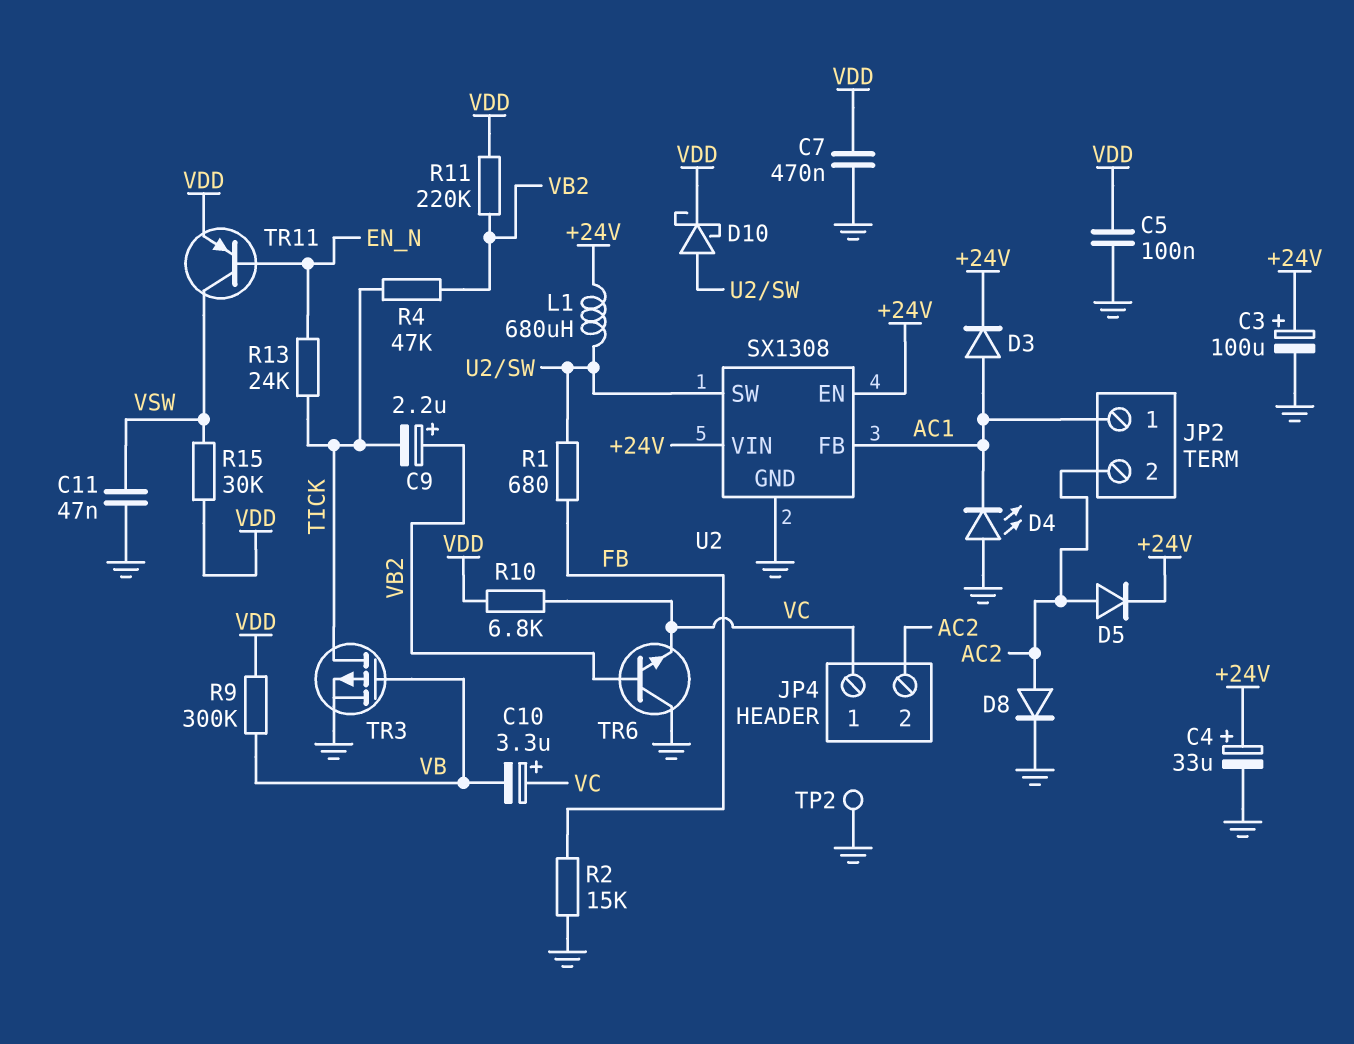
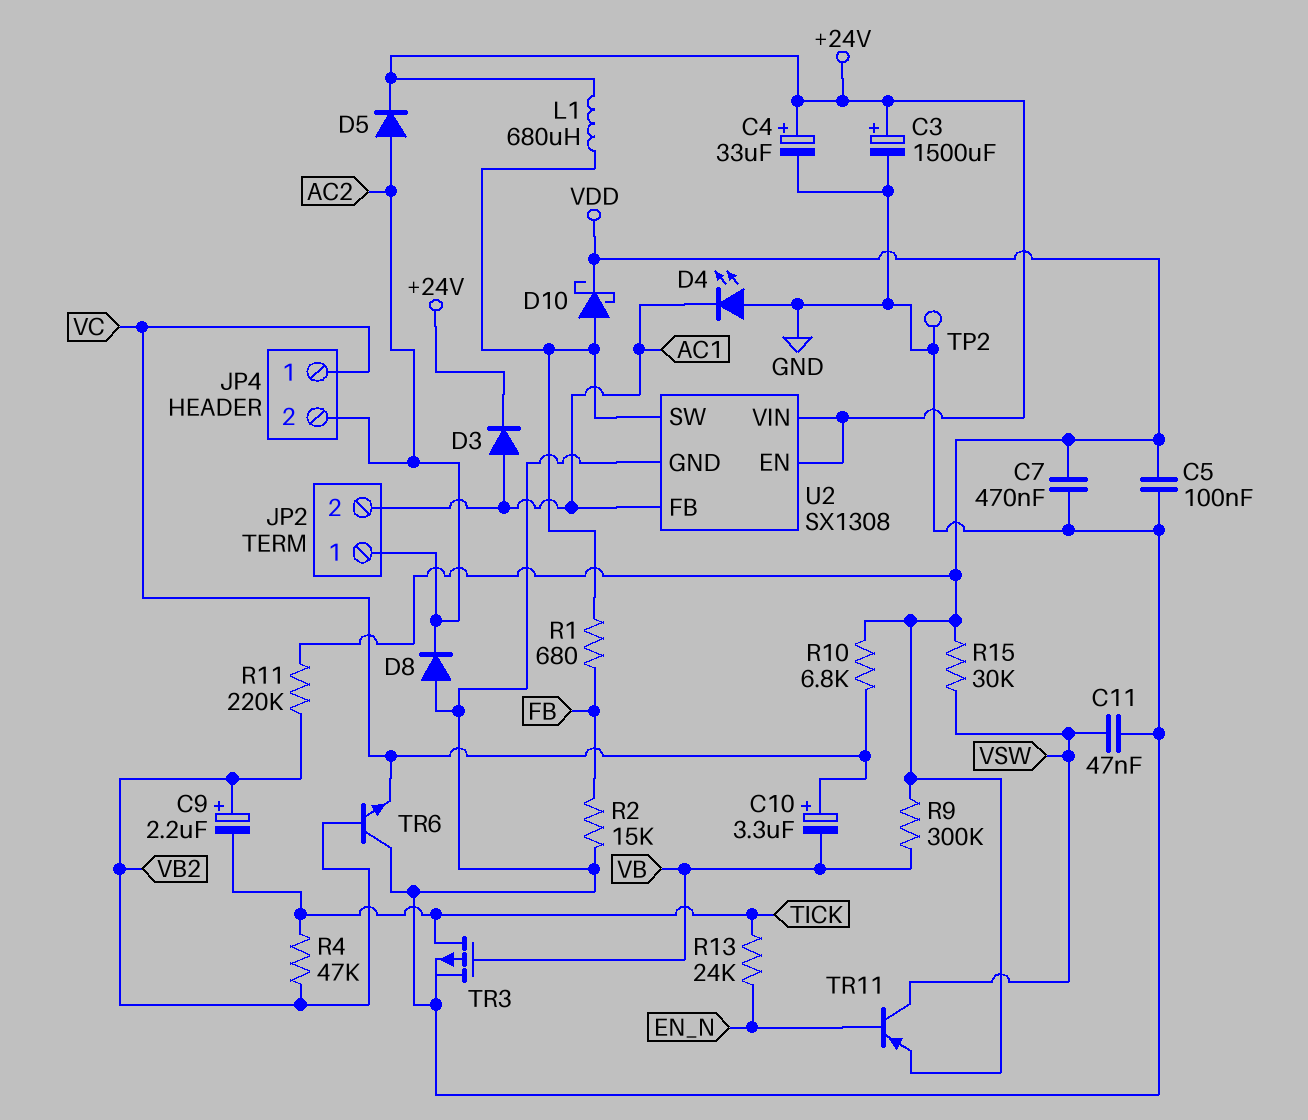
C3: 100uF (plus +24V, minus GND) -> 1500uF (plus +24V, minus GND)
D8: diode (A AC2, K GND) -> diode (A GND, K AC2)
JP2 pin 1: AC1 -> AC2
JP2 pin 2: AC2 -> AC1

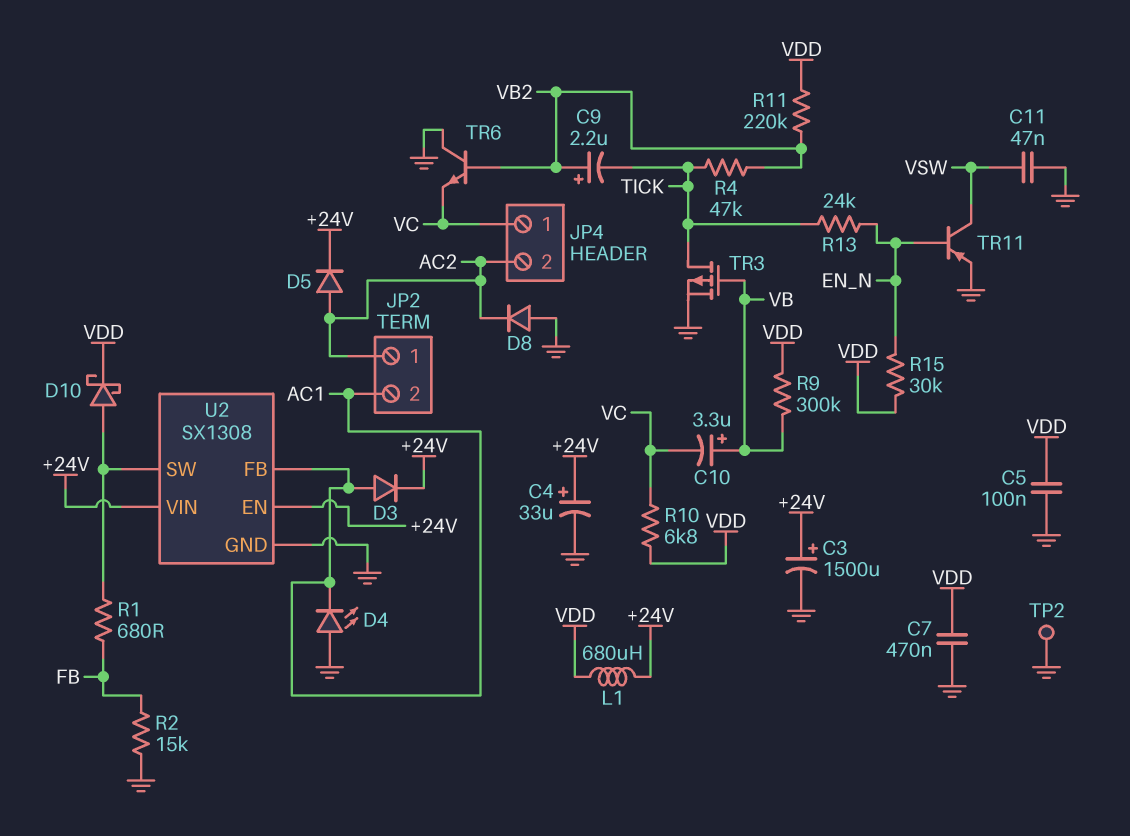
C10: 3.3uF (plus VC, minus VB) -> 3.3uF (plus VB, minus VC)
L1: 680uH (+24V, U2/SW) -> 680uH (+24V, VDD)
R15: 30k (VDD, VSW) -> 30k (EN_N, VDD)
TR11: PNP (B EN_N, C VSW, E VDD) -> PNP (B EN_N, C VSW, E GND)

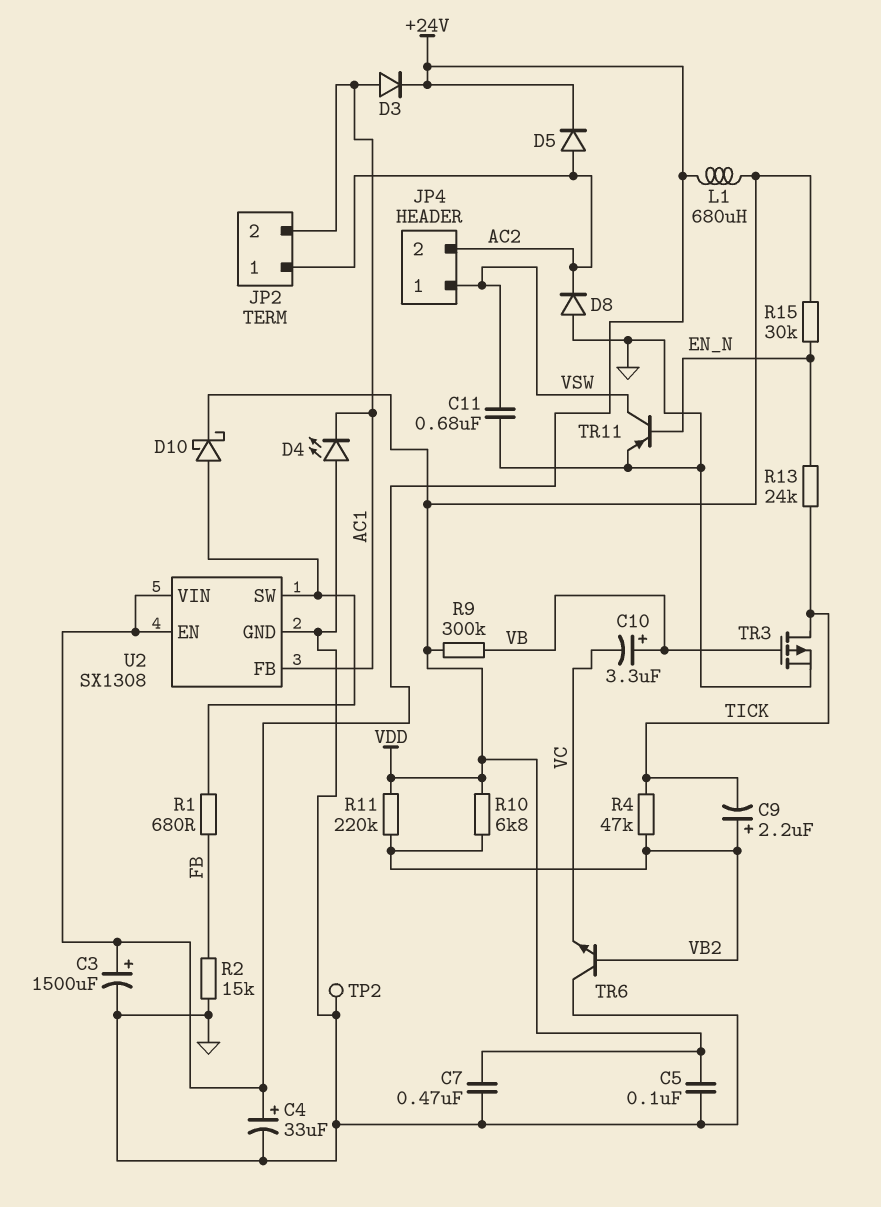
C11: 47nF (GND, VSW) -> 680nF (GND, VSW)
JP4 pin 1: VC -> VSW
R10: 6.8k (VC, VDD) -> 6.8k (VB2, VDD)

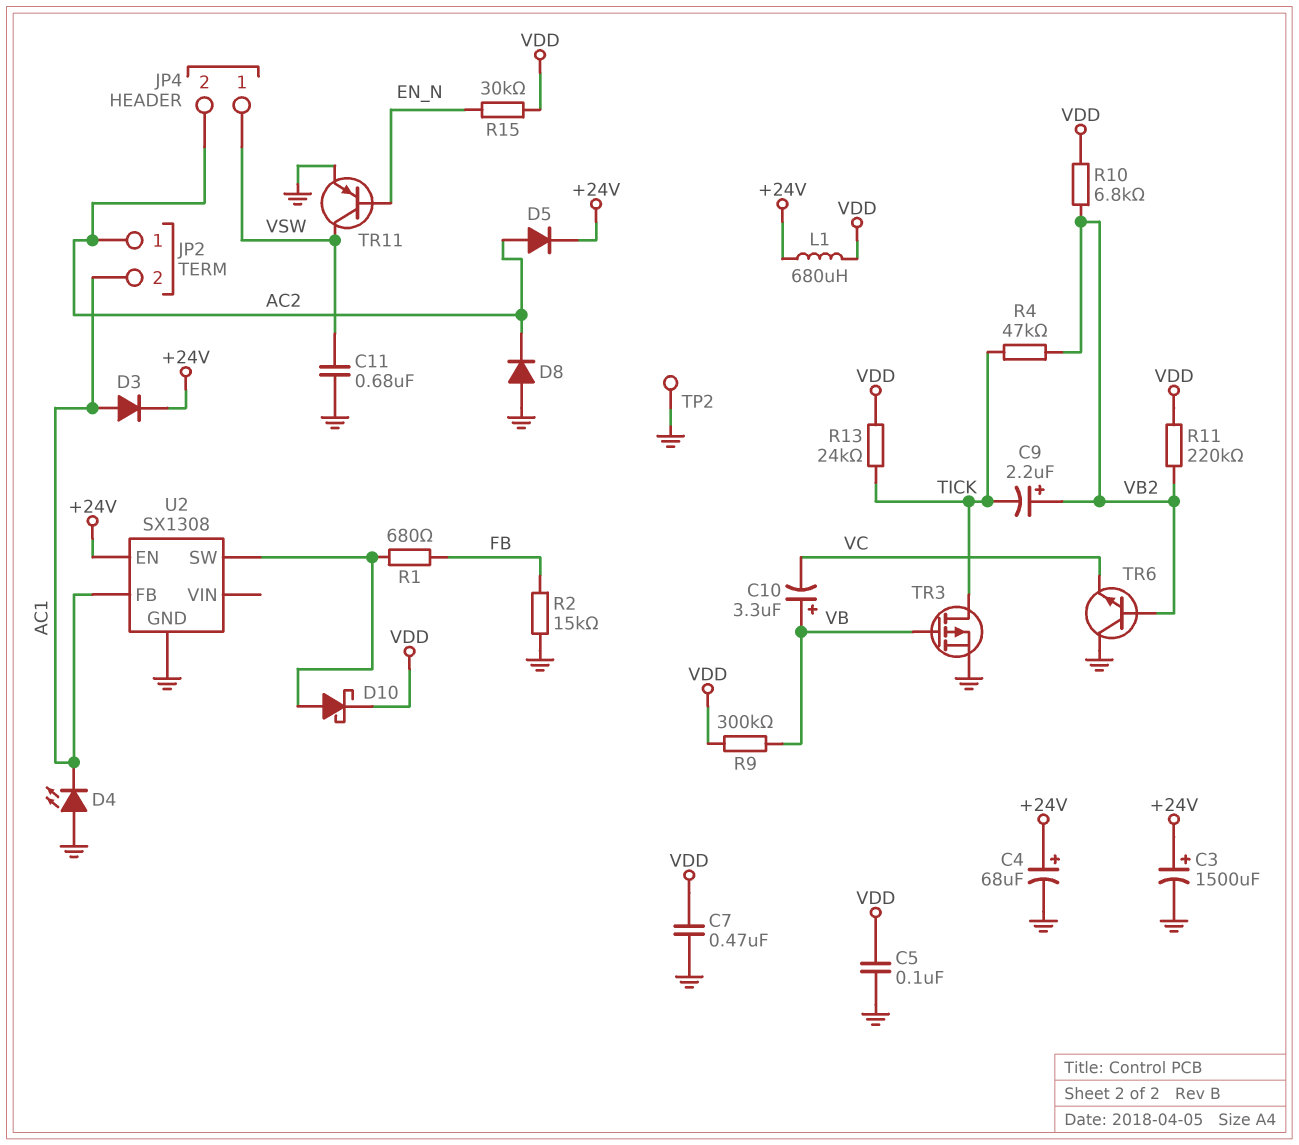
C4: 33uF (plus +24V, minus GND) -> 68uF (plus +24V, minus GND)
R13: 24k (EN_N, TICK) -> 24k (TICK, VDD)
U2 pin VIN: +24V -> none

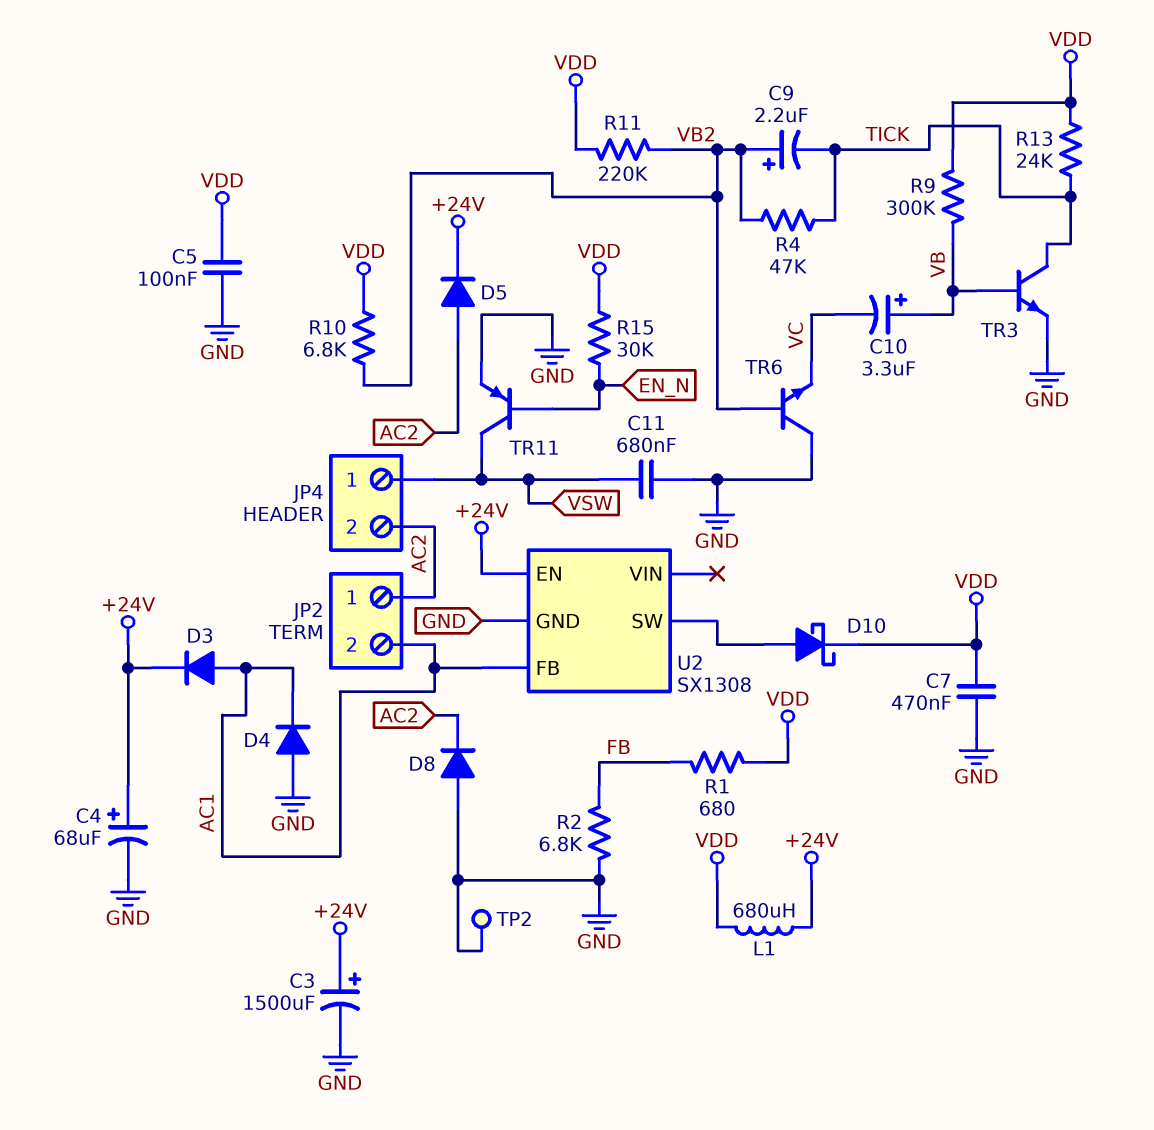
D4: LED (A GND, K AC1) -> diode (A GND, K AC1)
R1: 680 (FB, U2/SW) -> 680 (FB, VDD)
R2: 15k (FB, GND) -> 6.8k (FB, GND)
TR3: PMOS (G VB, D TICK, S GND) -> NPN (B VB, C TICK, E GND)

